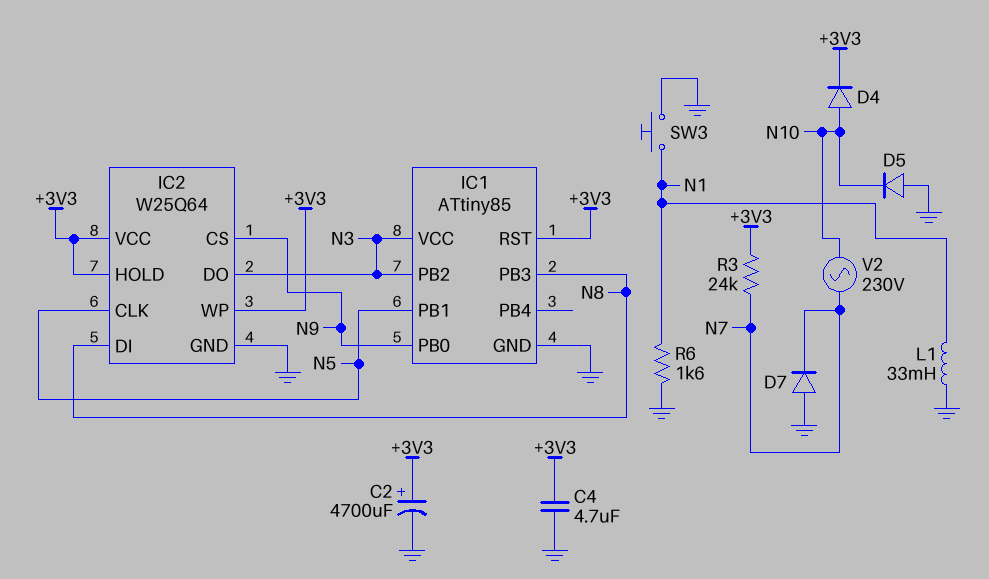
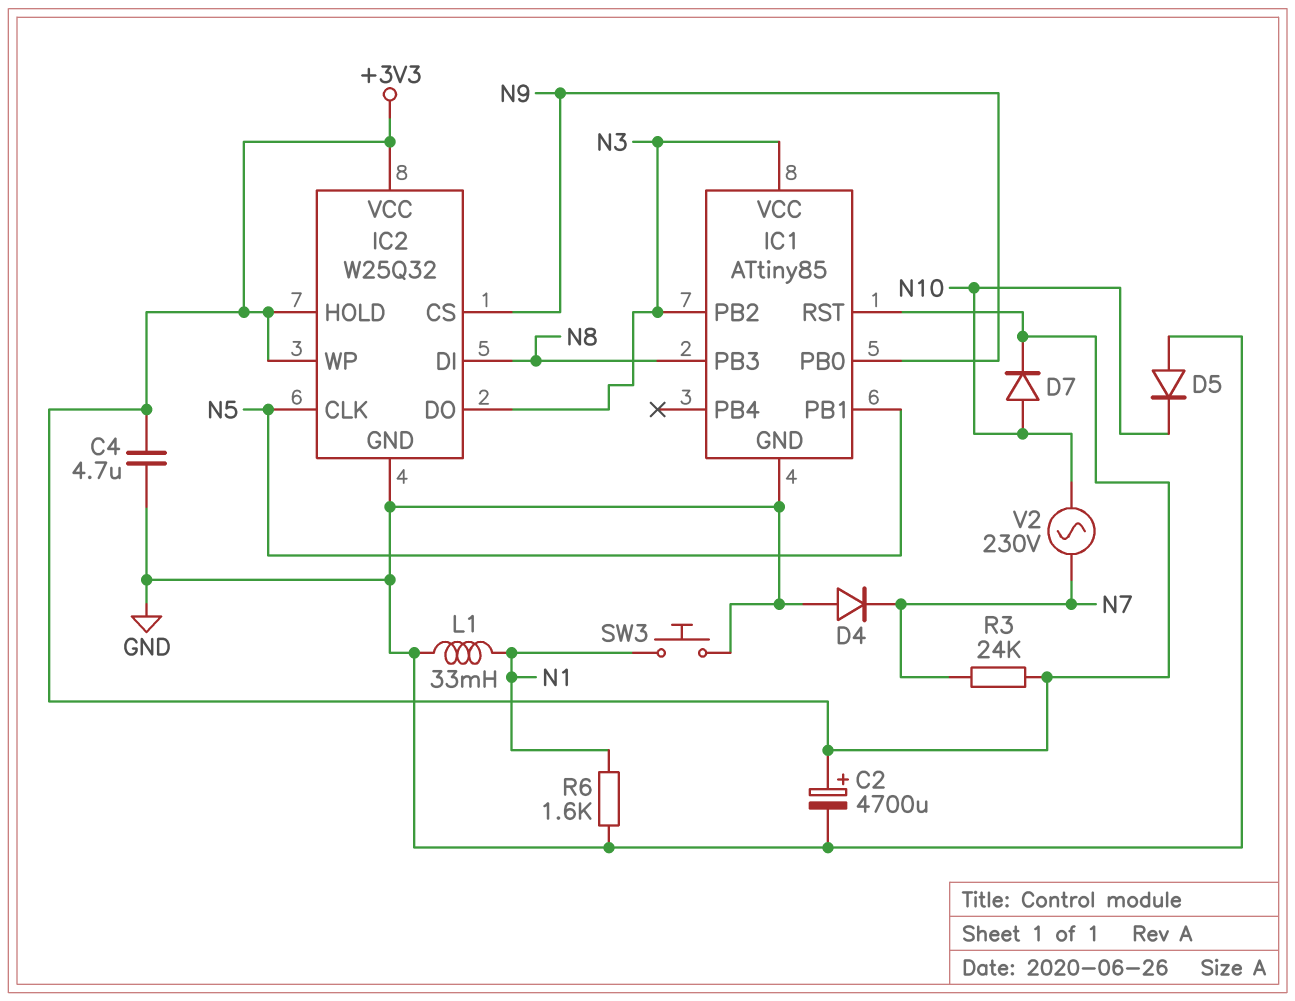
D4: diode (A N10, K +3V3) -> diode (A GND, K N7)
D7: diode (A GND, K N7) -> diode (A N10, K +3V3)
IC2: W25Q64 -> W25Q32

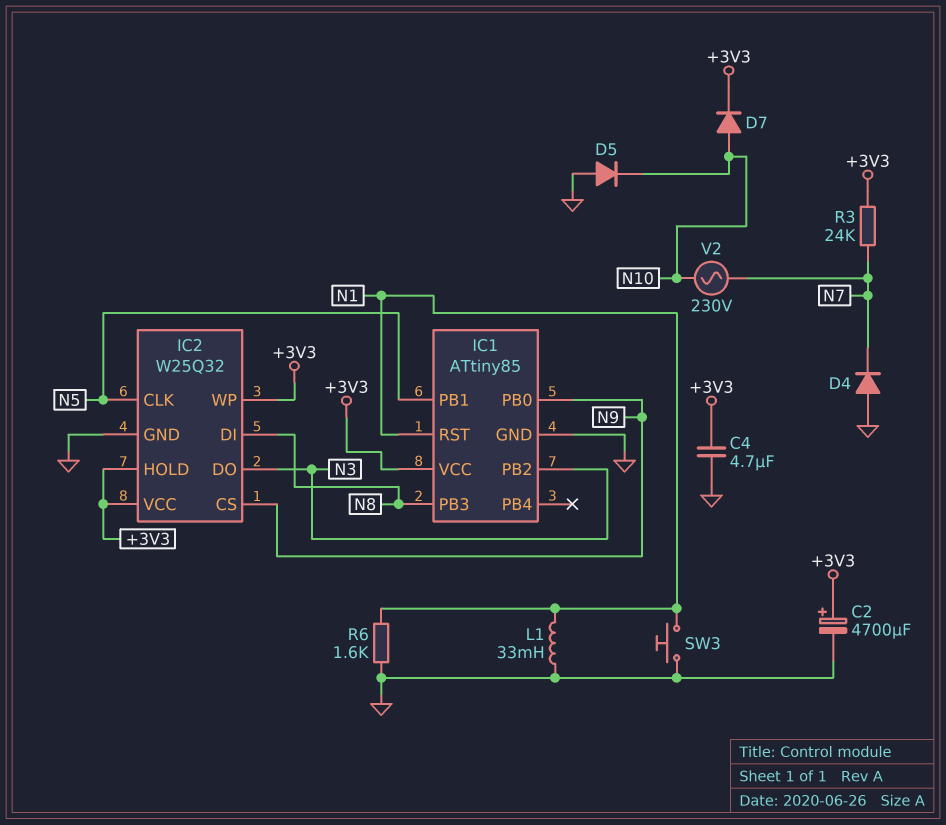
IC1 pin RST: +3V3 -> N1
IC1 pin VCC: N3 -> +3V3

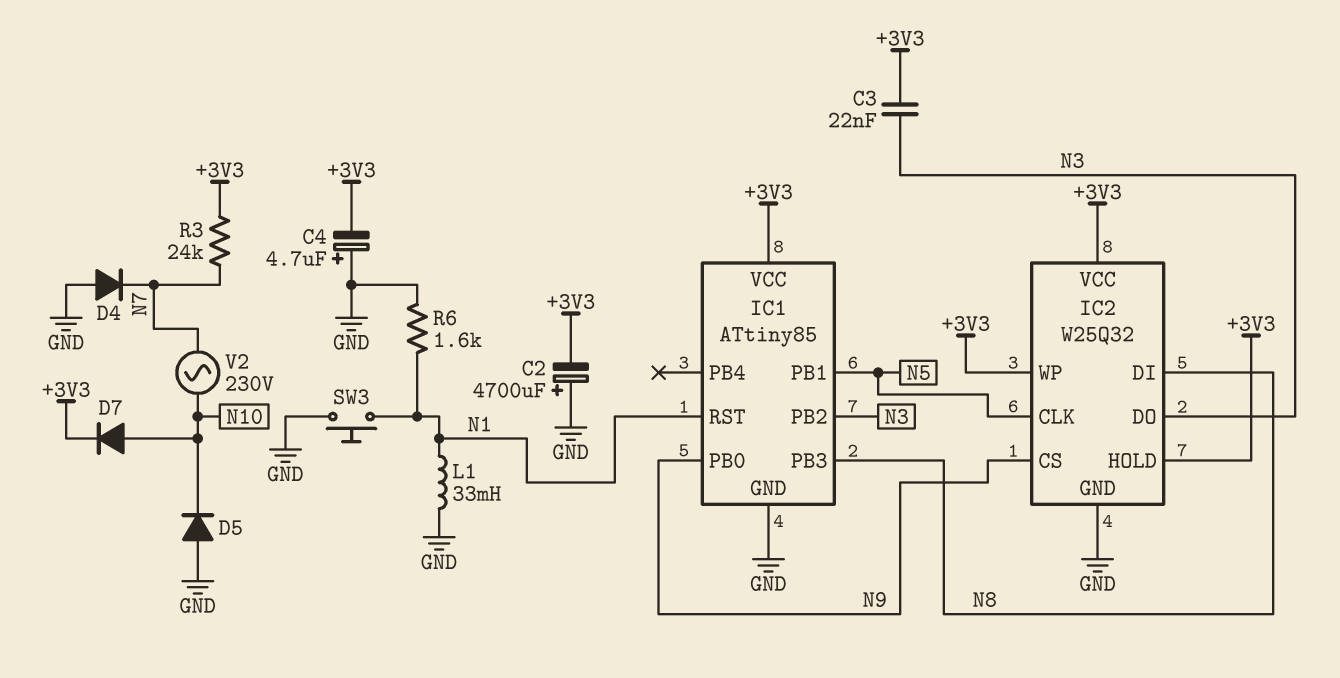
C2: 4700uF (plus +3V3, minus GND) -> 4700uF (plus GND, minus +3V3)
C3: none -> 22nF (+3V3, N3)
C4: 4.7uF (+3V3, GND) -> 4.7uF (plus GND, minus +3V3)

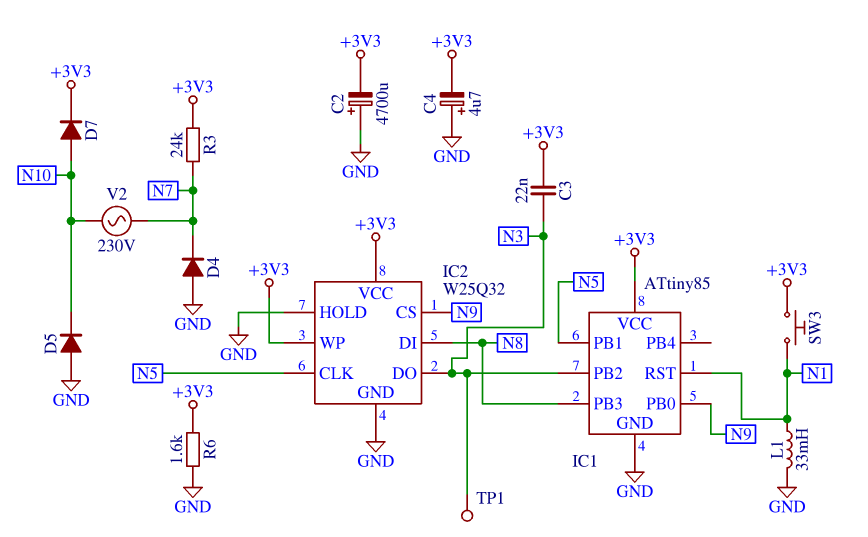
IC2 pin HOLD: +3V3 -> GND
R6: 1.6k (GND, N1) -> 1.6k (+3V3, GND)
SW3: button (GND, N1) -> button (+3V3, N1)
TP1: none -> test point (N3)

